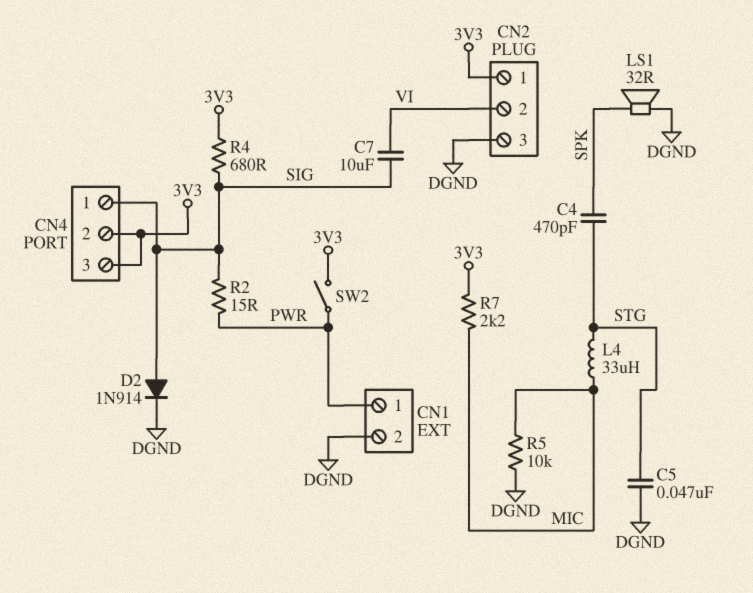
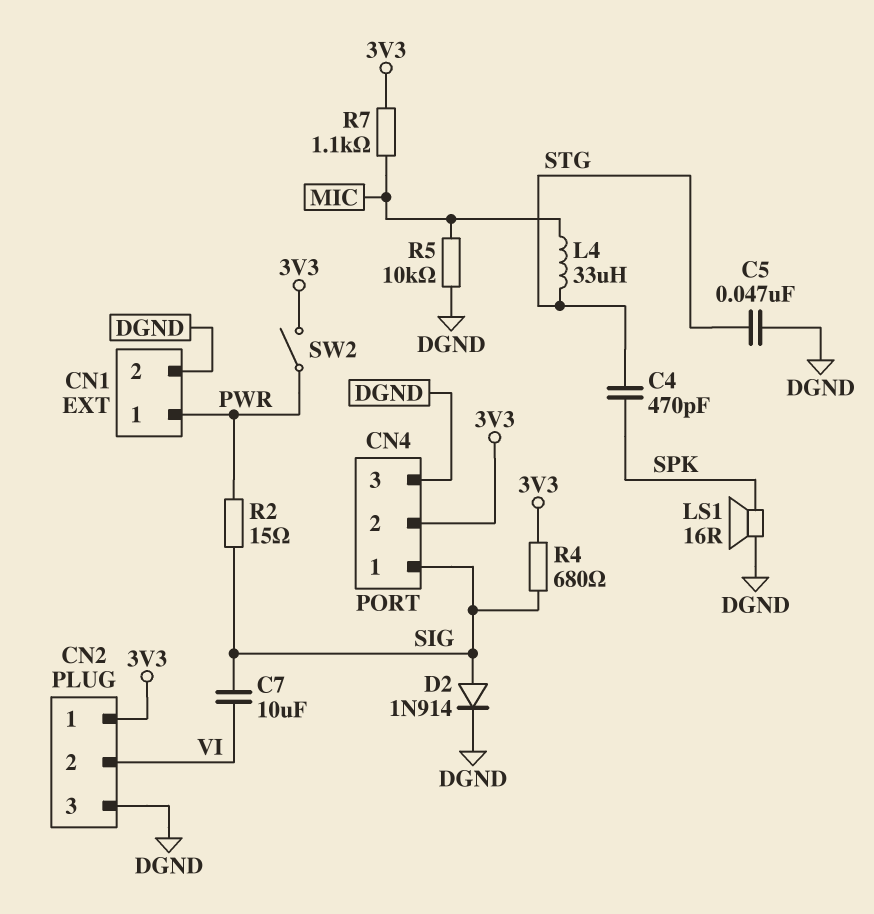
CN4 pin 3: 3V3 -> DGND
LS1: speaker 32R (DGND, SPK) -> speaker 16R (DGND, SPK)
R7: 2.2k (3V3, MIC) -> 1.1k (3V3, MIC)

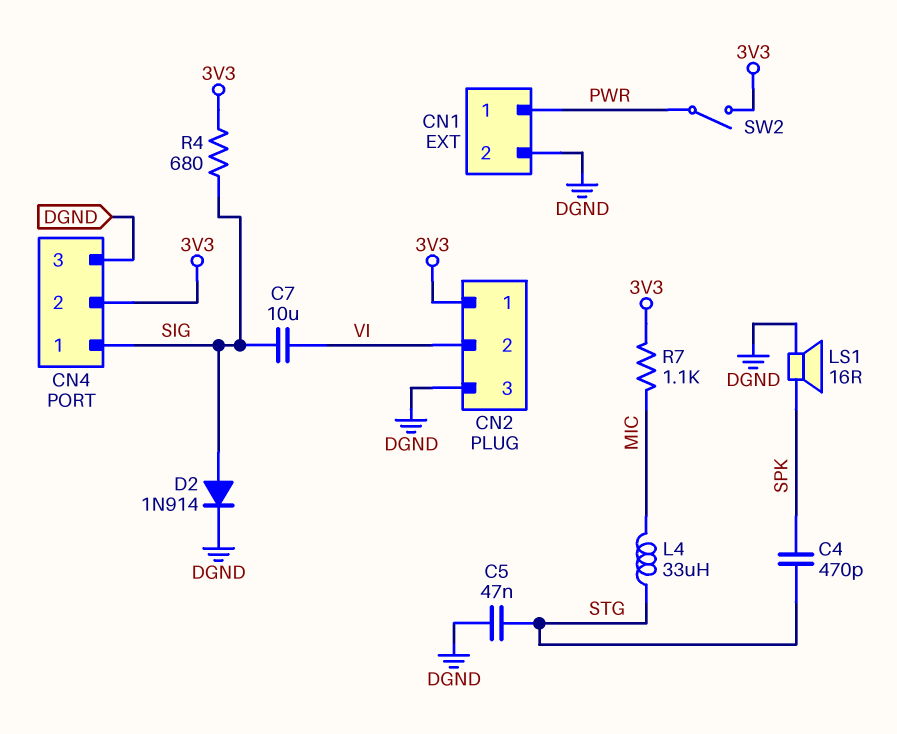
R2: 15 (PWR, SIG) -> none
R5: 10k (DGND, MIC) -> none

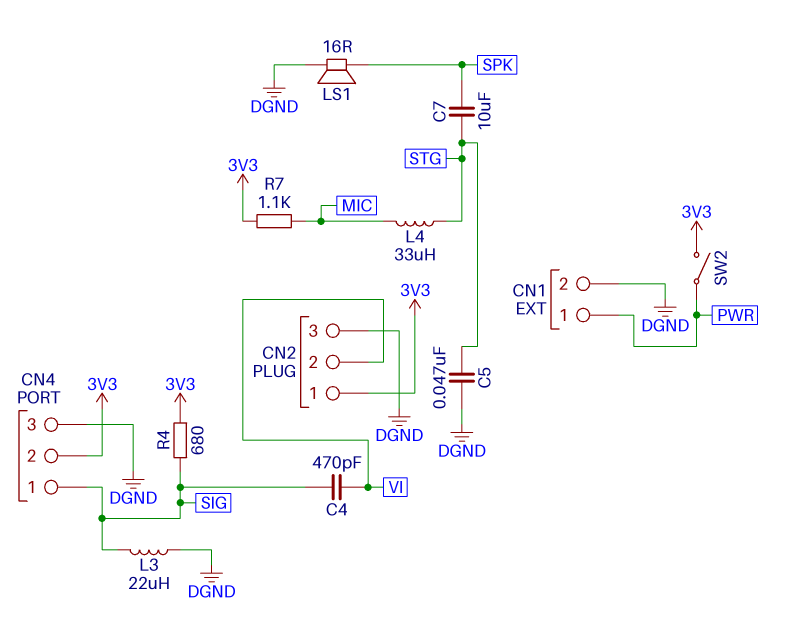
C4: 470pF (SPK, STG) -> 470pF (SIG, VI)
C7: 10uF (SIG, VI) -> 10uF (SPK, STG)
D2: diode 1N914 (A SIG, K DGND) -> none
L3: none -> 22uH (DGND, SIG)

